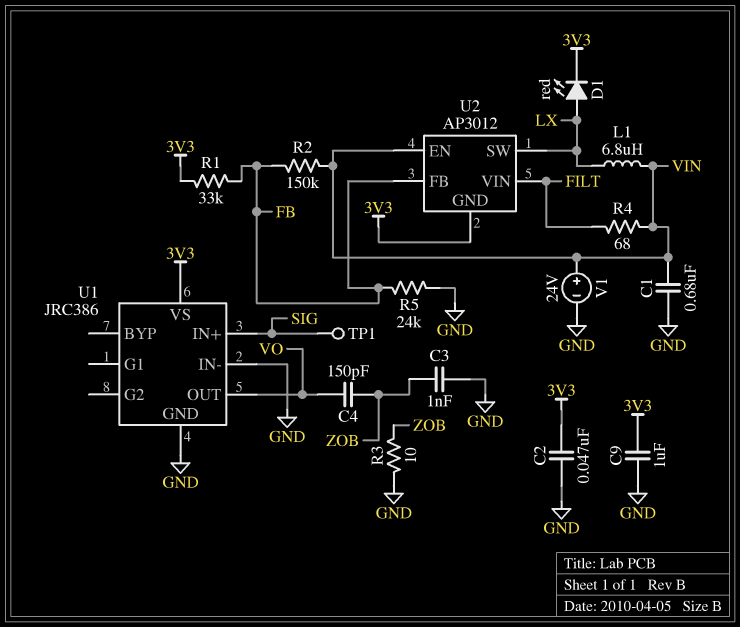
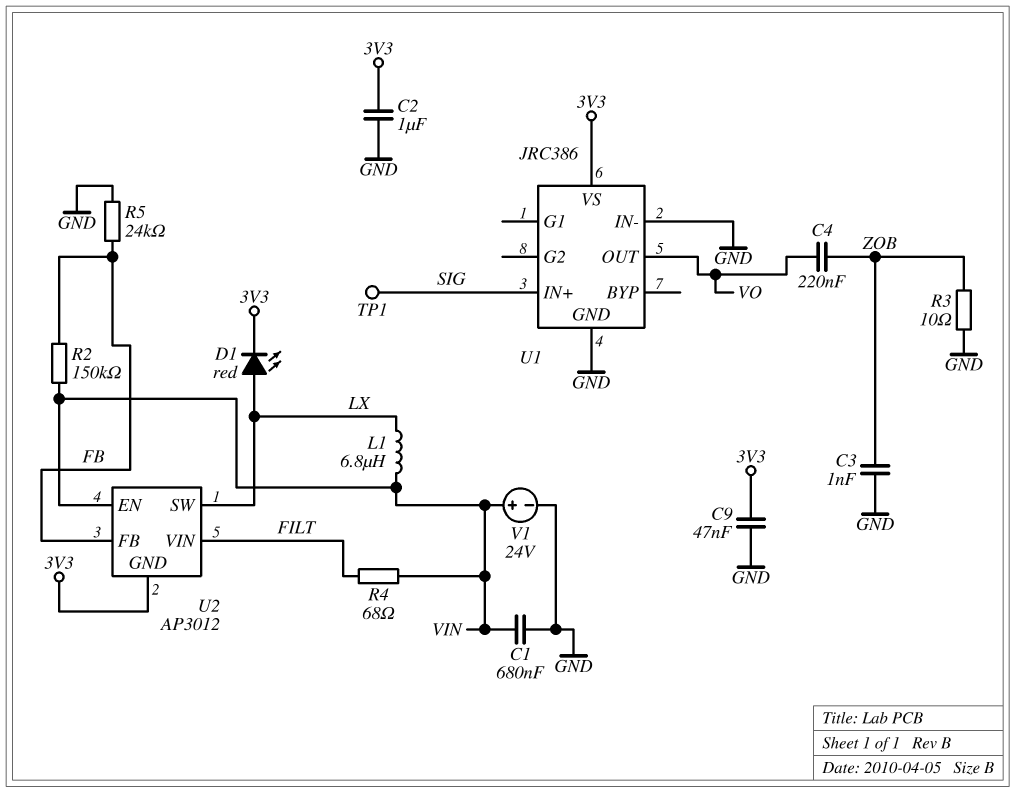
C2: 47nF (3V3, GND) -> 1uF (3V3, GND)
C4: 150pF (VO, ZOB) -> 220nF (VO, ZOB)
C9: 1uF (3V3, GND) -> 47nF (3V3, GND)
R1: 33k (3V3, FB) -> none

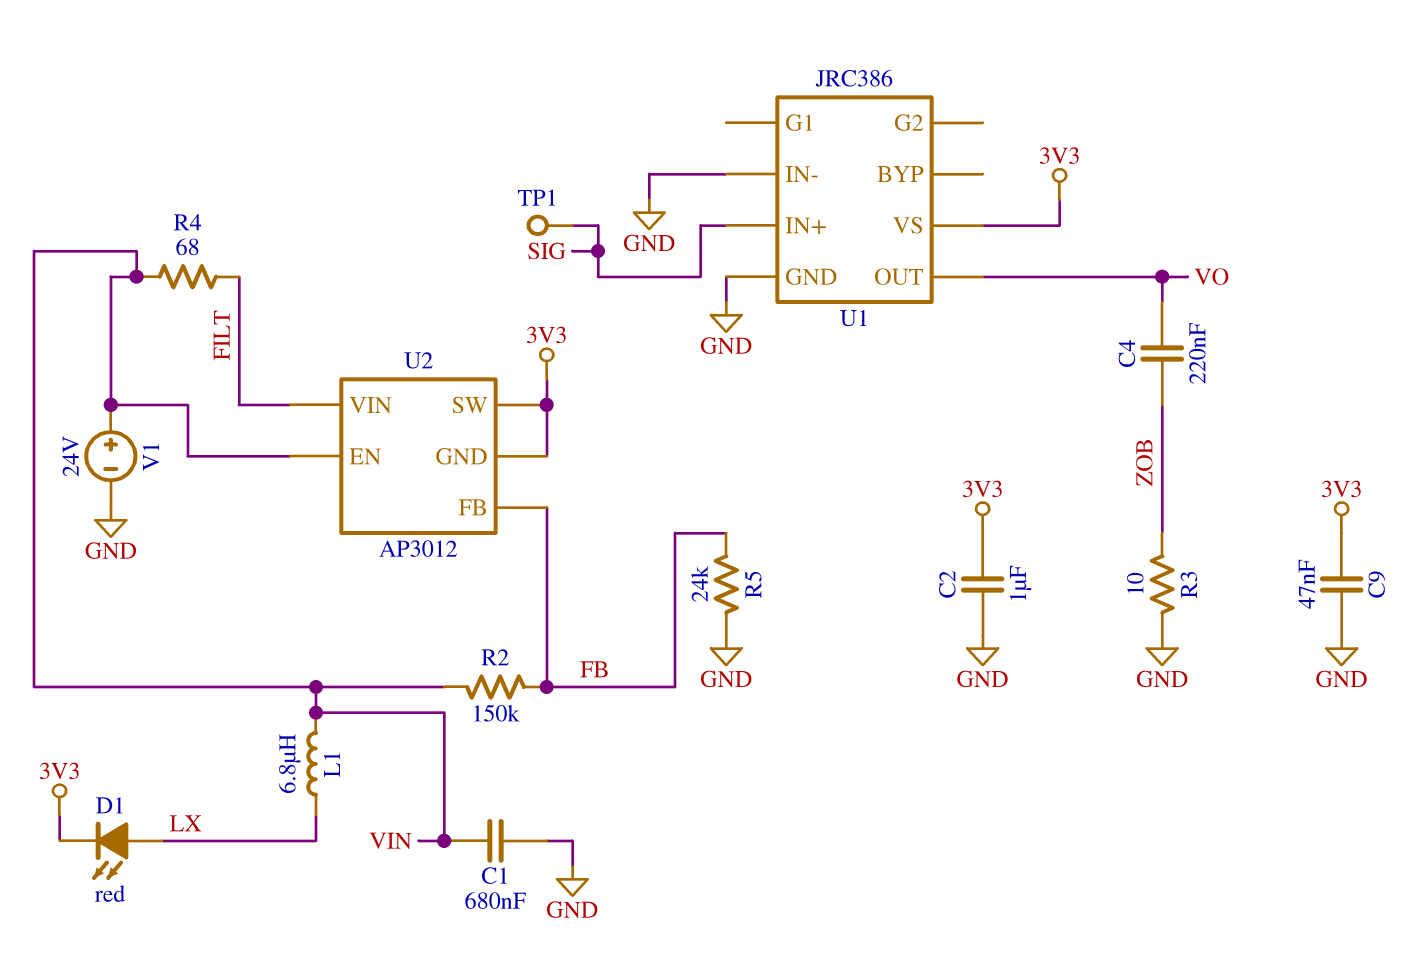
C3: 1nF (GND, ZOB) -> none
U2 pin SW: LX -> 3V3

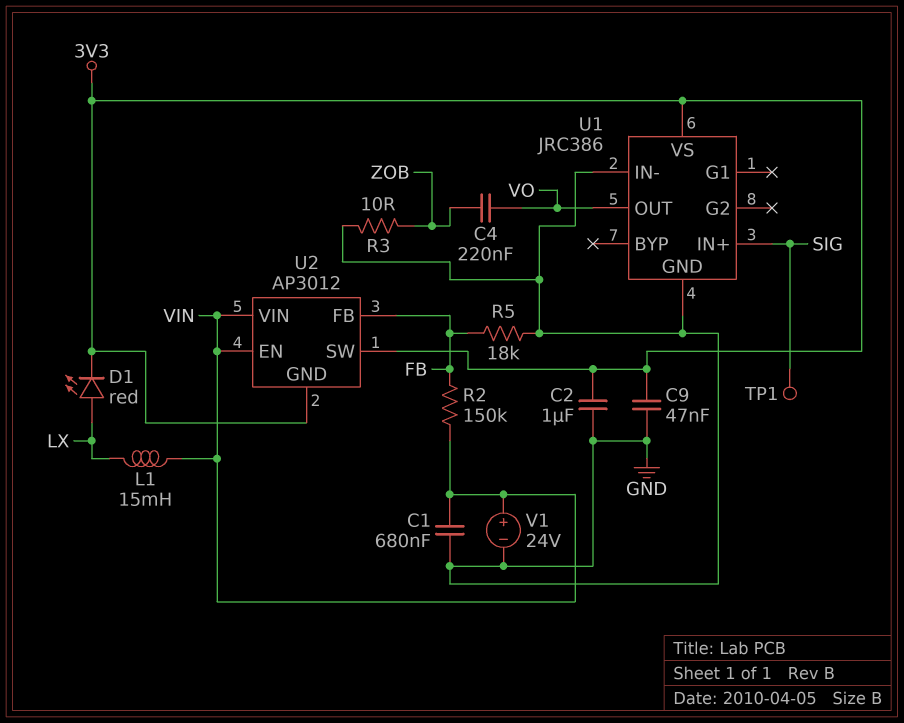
L1: 6.8uH (LX, VIN) -> 15mH (LX, VIN)
R4: 68 (FILT, VIN) -> none
R5: 24k (FB, GND) -> 18k (FB, GND)
U2 pin VIN: FILT -> VIN

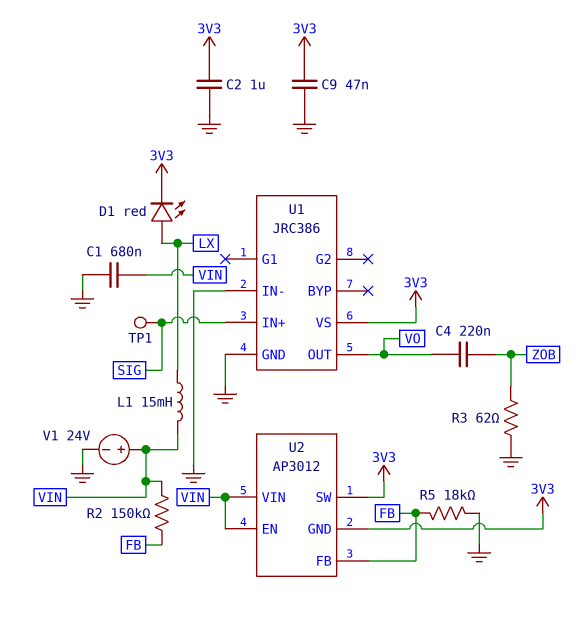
R3: 10 (GND, ZOB) -> 62 (GND, ZOB)

